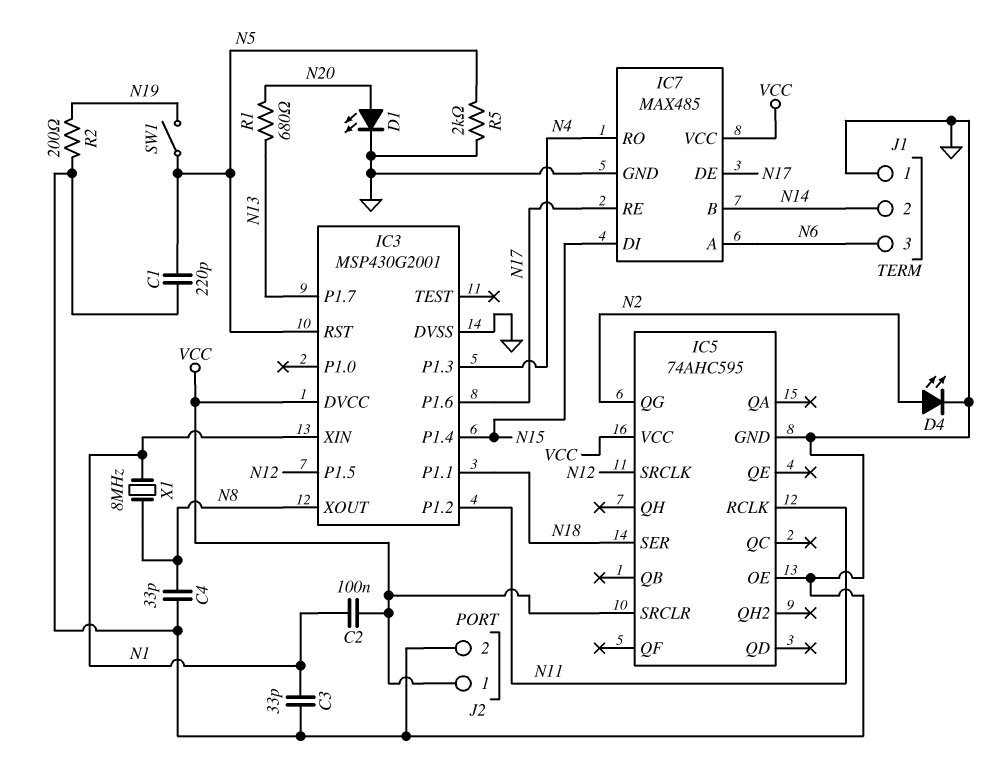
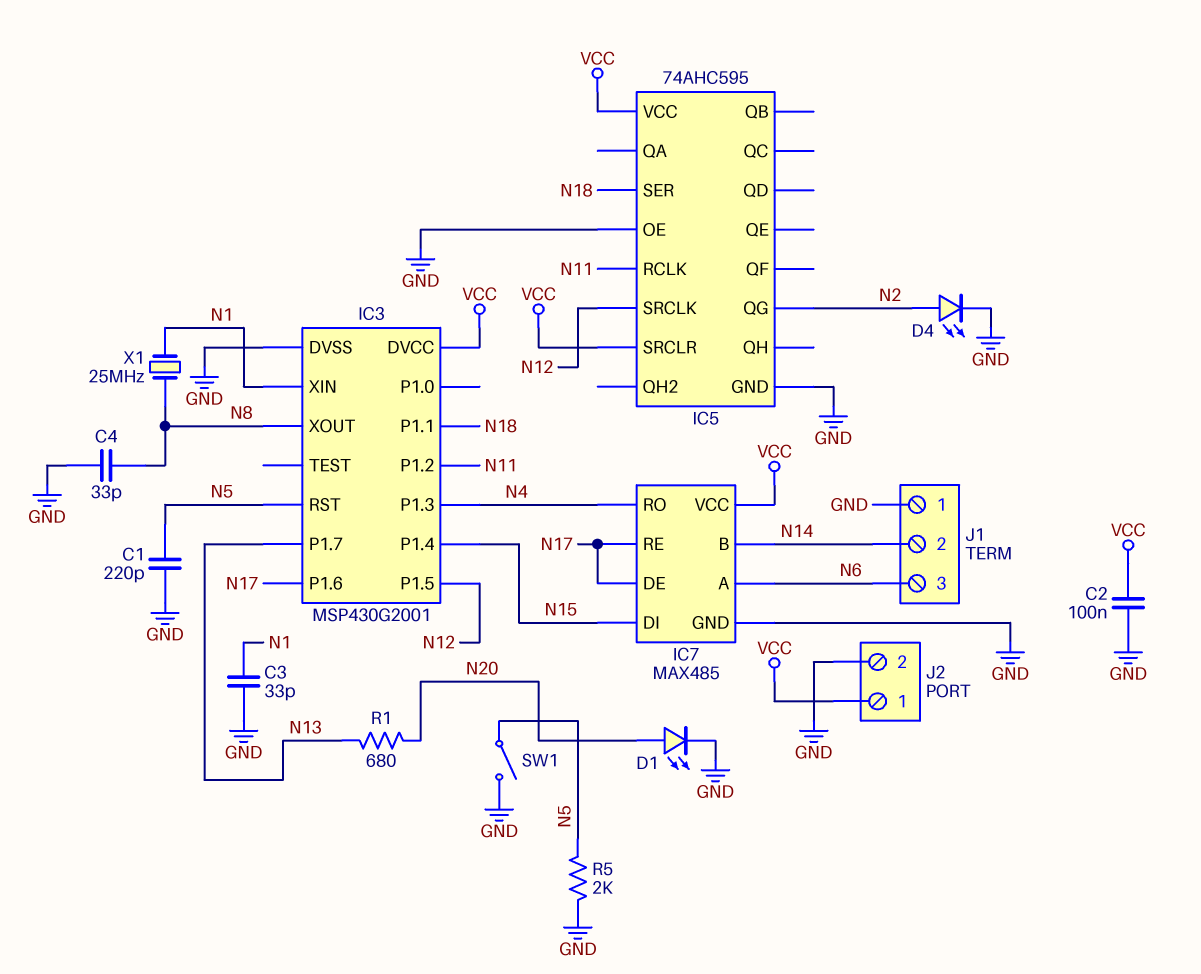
C2: 100nF (N1, VCC) -> 100nF (GND, VCC)
R2: 200 (GND, N19) -> none
SW1: switch (N5, N19) -> switch (GND, N5)
X1: 8MHz (N1, N8) -> 25MHz (N1, N8)

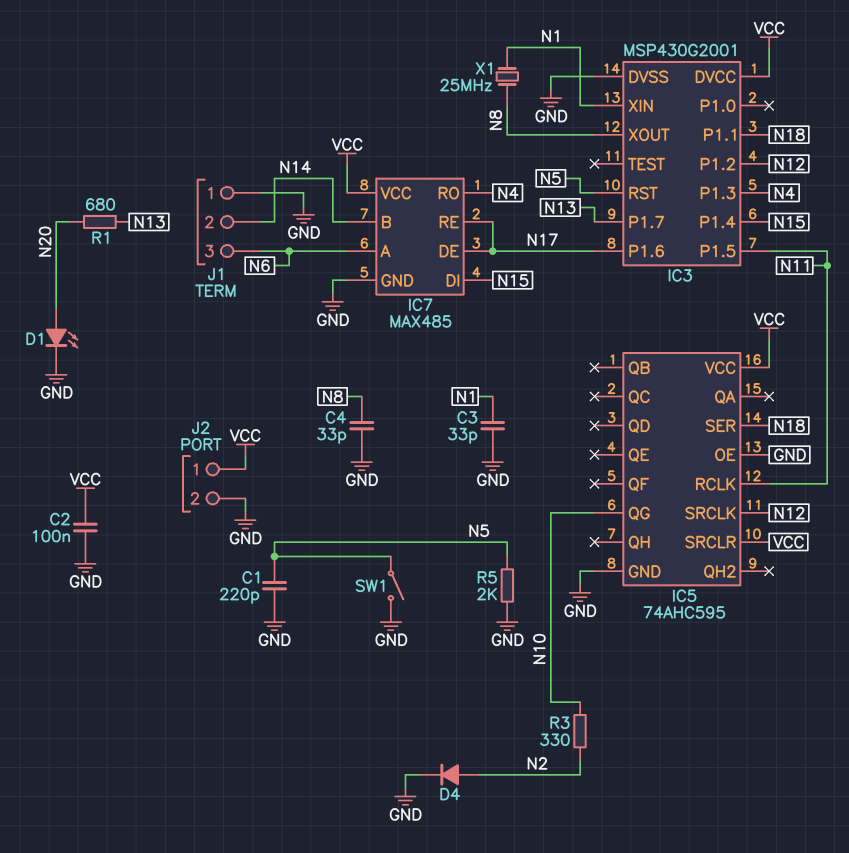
D4: LED (A N2, K GND) -> diode (A N2, K GND)
IC3 pin P1.2: N11 -> N12
IC3 pin P1.5: N12 -> N11
IC5 pin QG: N2 -> N10
R3: none -> 330 (N2, N10)

